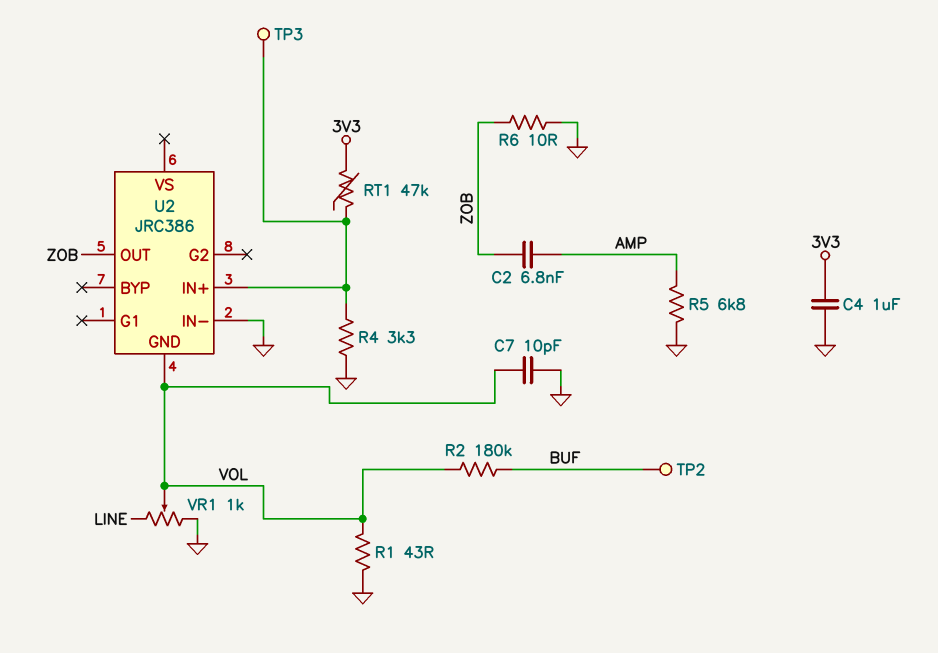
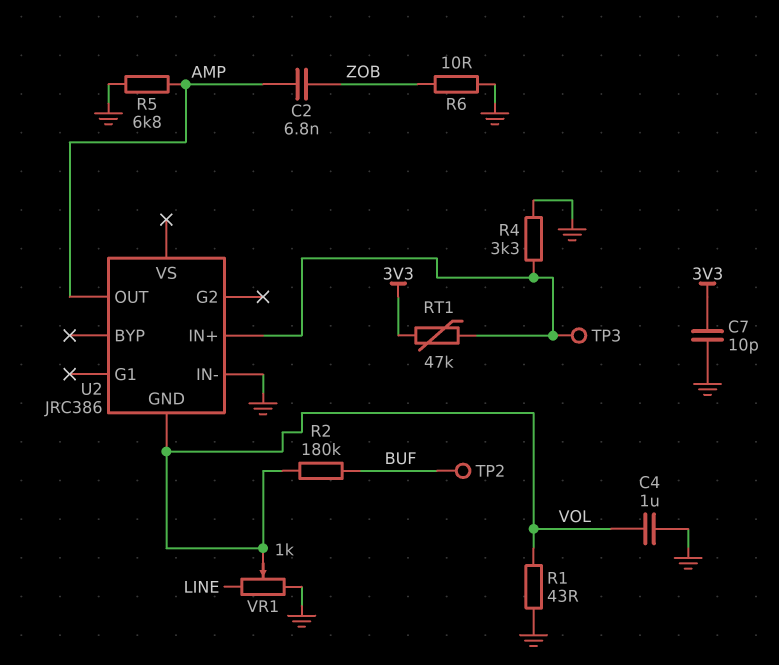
C4: 1uF (3V3, GND) -> 1uF (GND, VOL)
C7: 10pF (GND, VOL) -> 10pF (3V3, GND)
U2 pin OUT: ZOB -> AMP

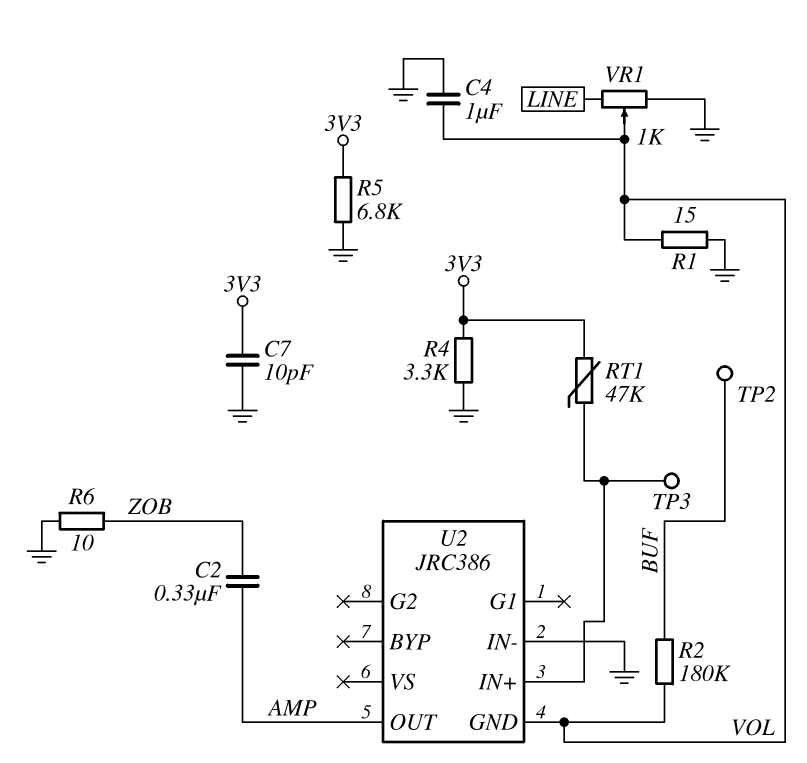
C2: 6.8nF (AMP, ZOB) -> 330nF (AMP, ZOB)
R1: 43 (GND, VOL) -> 15 (GND, VOL)
R4: 3.3k (GND, U2/IN+) -> 3.3k (3V3, GND)
R5: 6.8k (AMP, GND) -> 6.8k (3V3, GND)

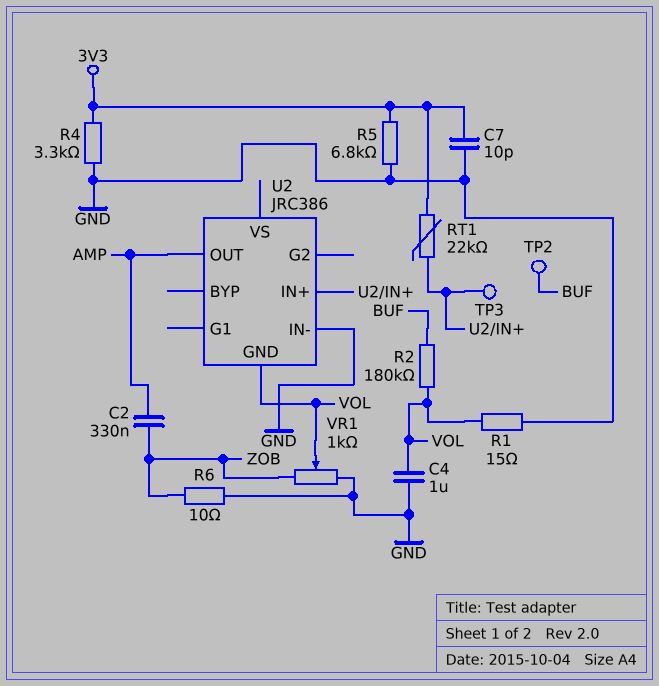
RT1: 47k (3V3, U2/IN+) -> 22k (3V3, U2/IN+)
VR1: 1k (GND, LINE, wiper VOL) -> 1k (GND, ZOB, wiper VOL)

